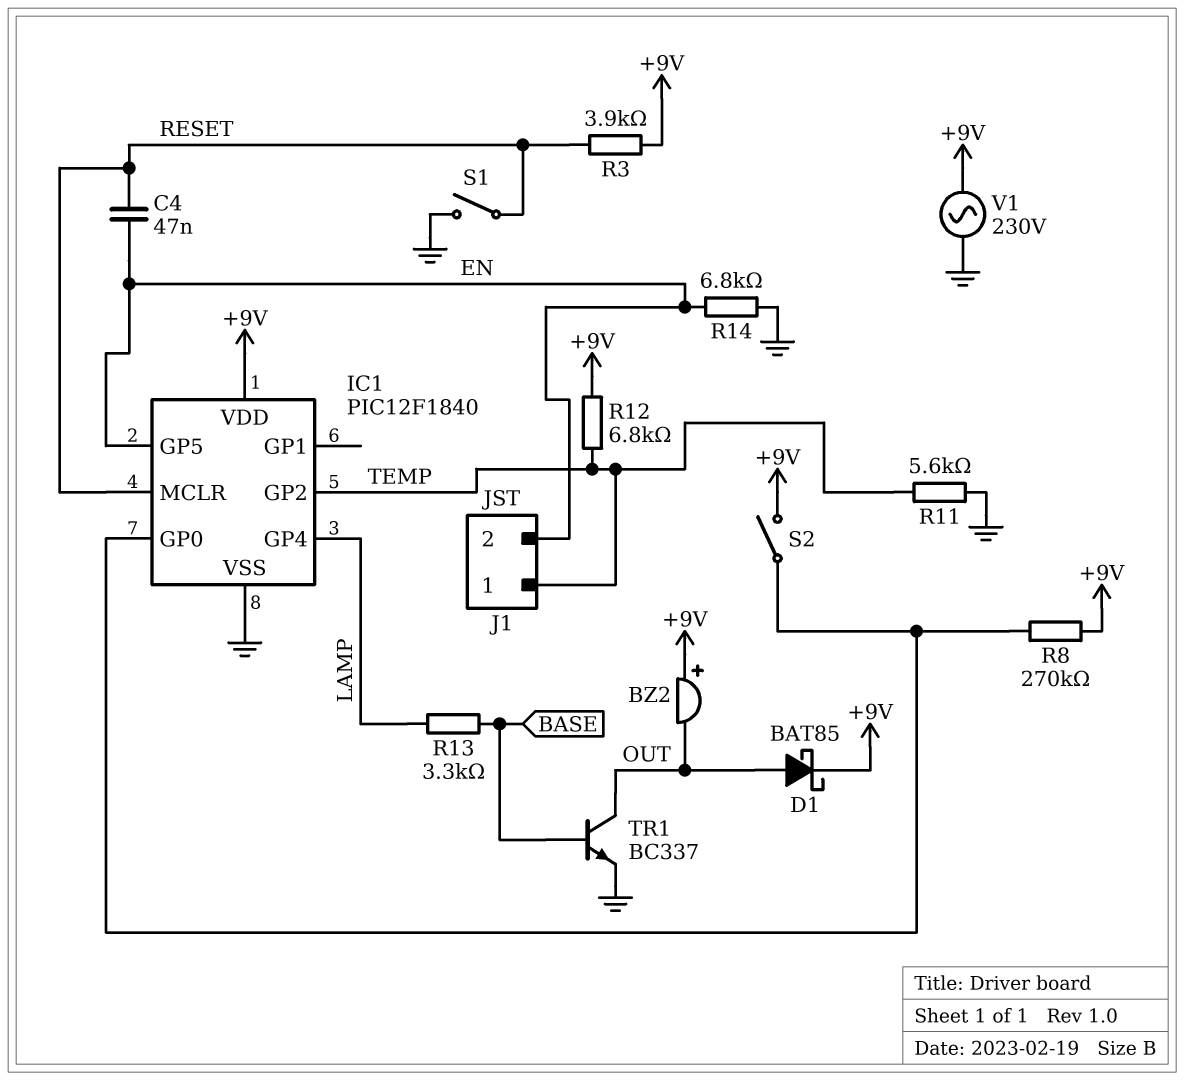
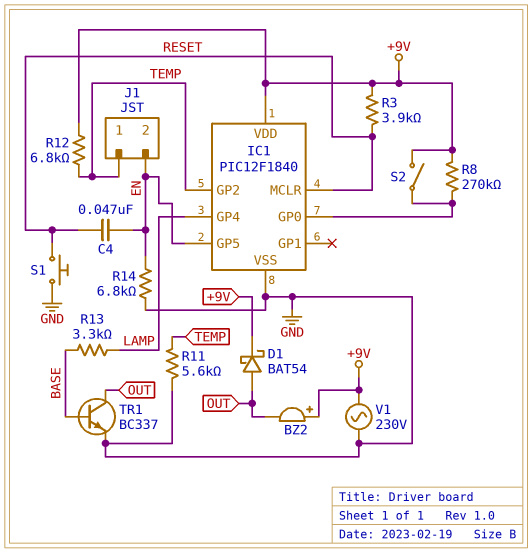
D1: schottky BAT85 (A OUT, K +9V) -> schottky BAT54 (A OUT, K +9V)
S1: switch (GND, RESET) -> button (GND, RESET)

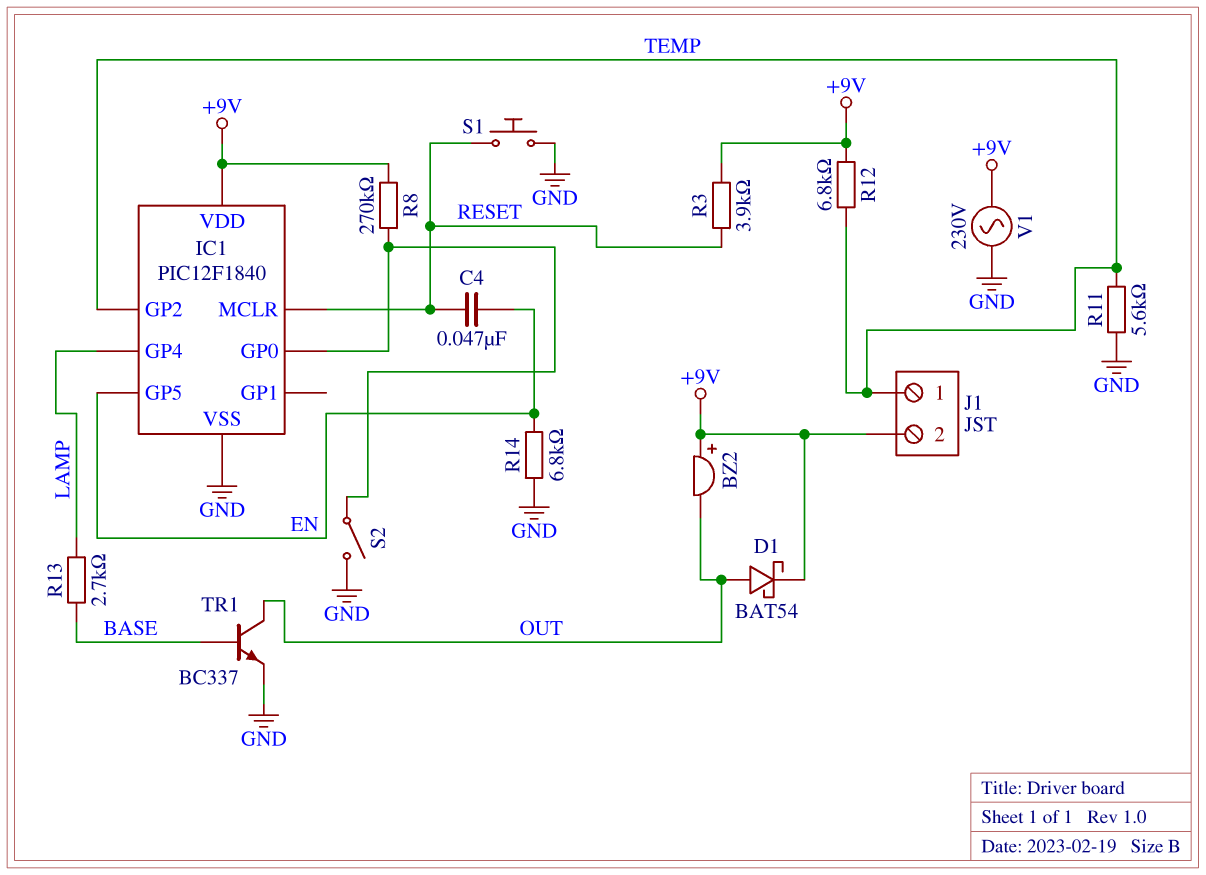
J1 pin 2: EN -> +9V
R13: 3.3k (BASE, LAMP) -> 2.7k (BASE, LAMP)
S2: switch (+9V, IC1/GP0) -> switch (GND, IC1/GP0)

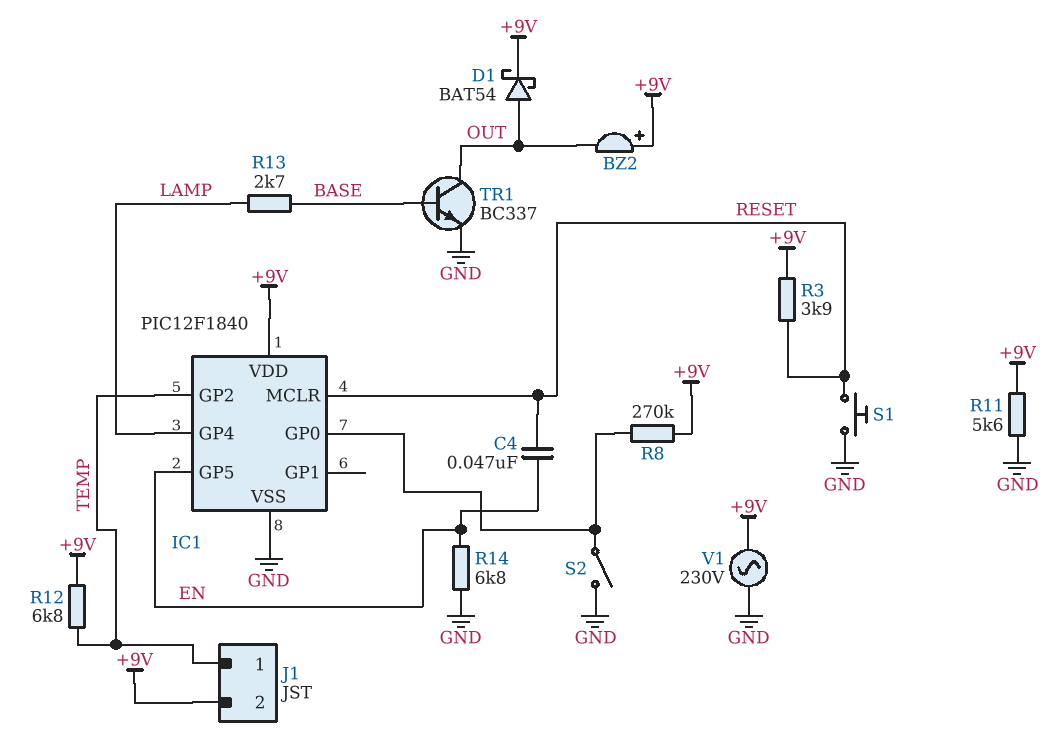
R11: 5.6k (GND, TEMP) -> 5.6k (+9V, GND)

